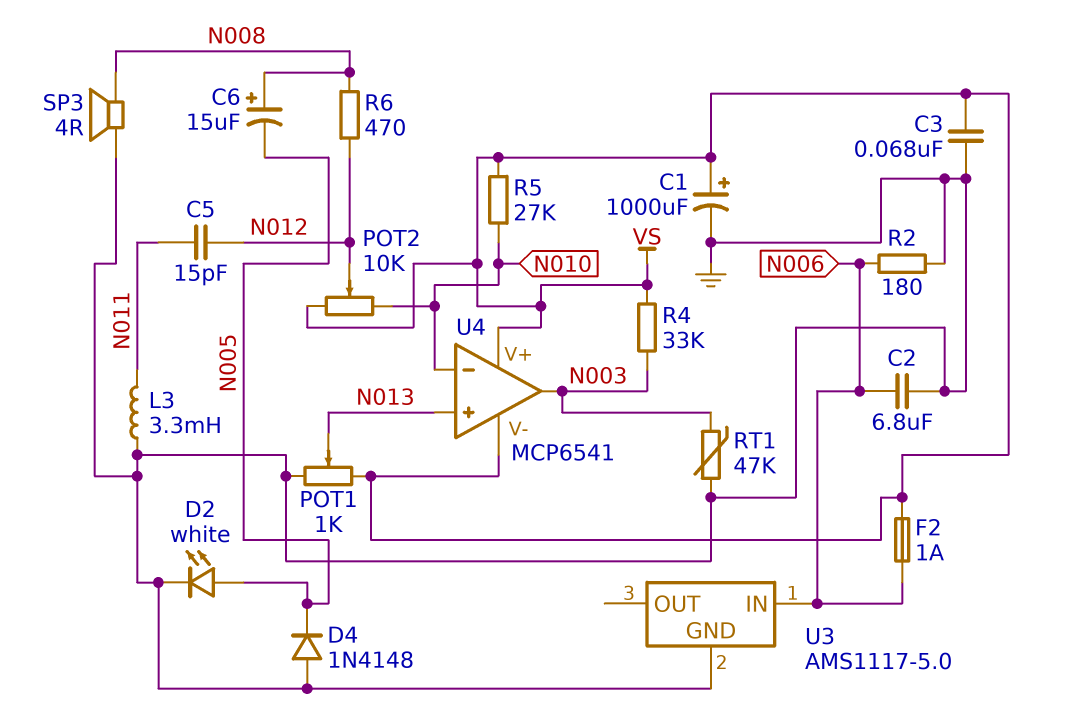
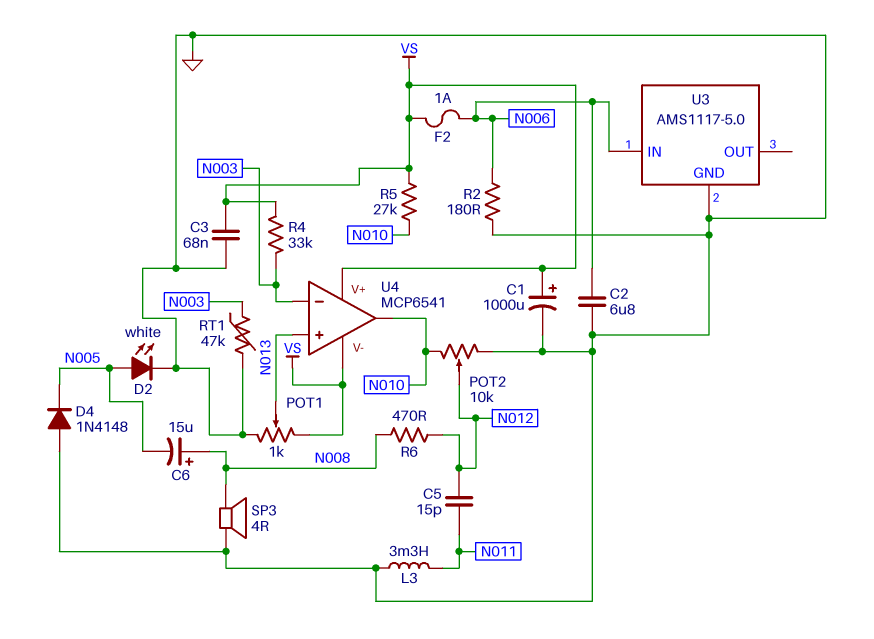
POT2: 10k (N010, VS, wiper N012) -> 10k (GND, N010, wiper N012)
U4 pin in-: N010 -> N003
U4 pin out: N003 -> N010

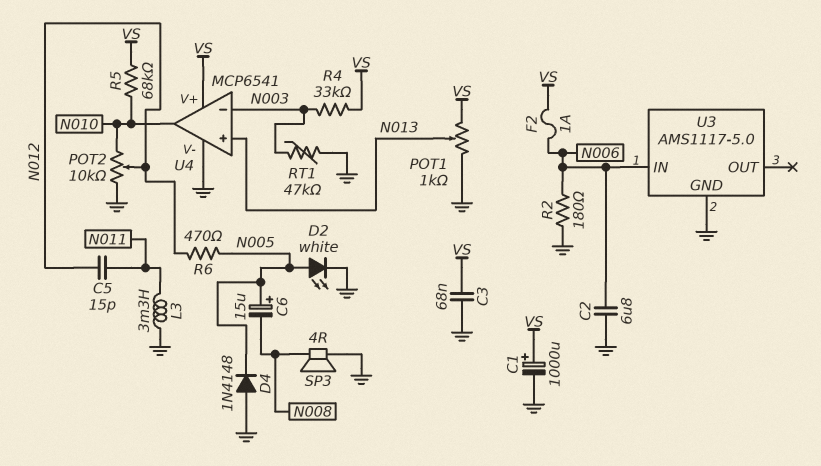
C6: 15uF (plus N008, minus N005) -> 15uF (plus N005, minus N008)
R5: 27k (N010, VS) -> 68k (N010, VS)
R6: 470 (N008, N012) -> 470 (N005, N012)
U4 pin V-: VS -> GND

